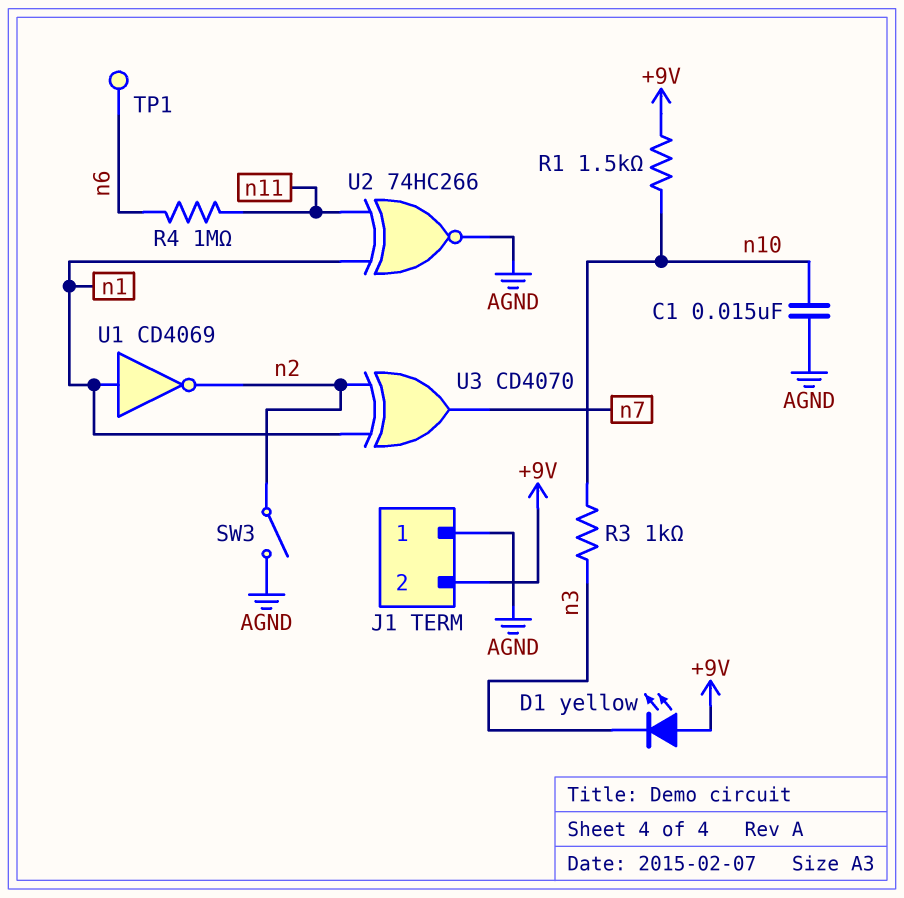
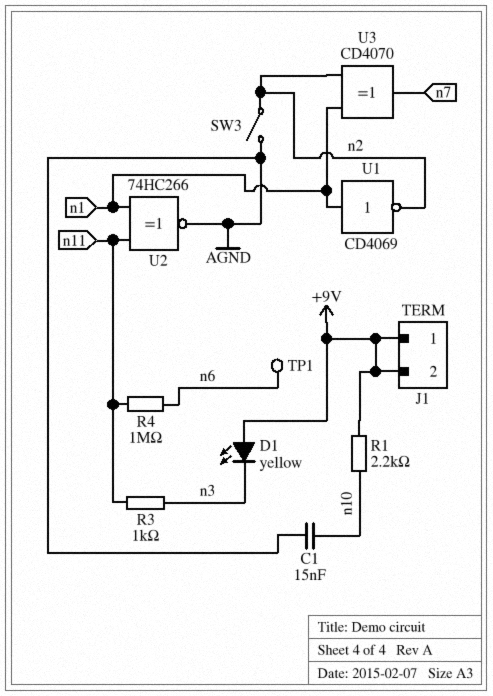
J1 pin 1: AGND -> +9V
R1: 1.5k (+9V, n10) -> 2.2k (+9V, n10)
R3: 1k (n3, n10) -> 1k (n3, n11)

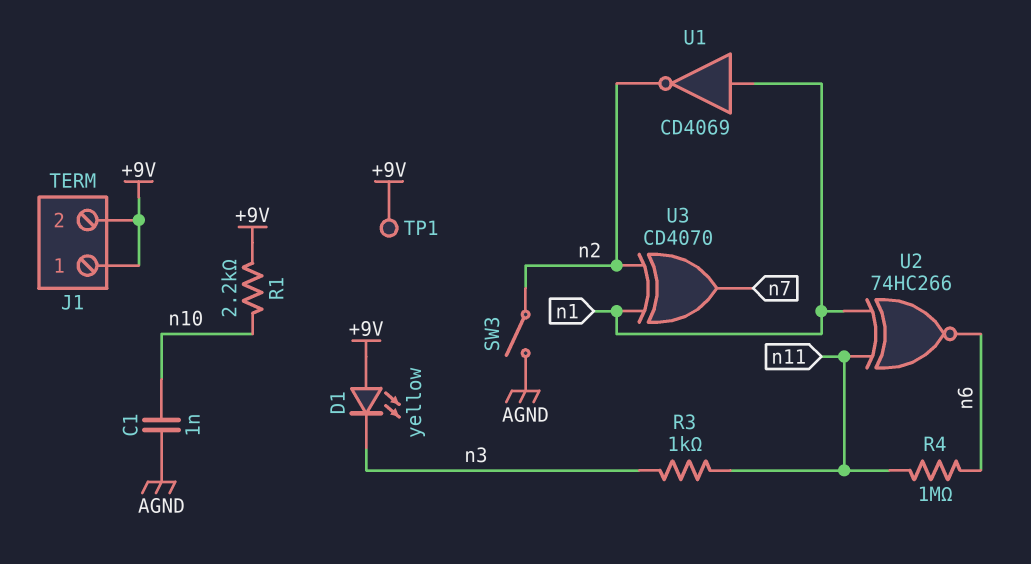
C1: 15nF (AGND, n10) -> 1nF (AGND, n10)
TP1: test point (n6) -> test point (+9V)
U2: XNOR 74HC266 (in n1, in n11, out AGND) -> XNOR 74HC266 (in n1, in n11, out n6)

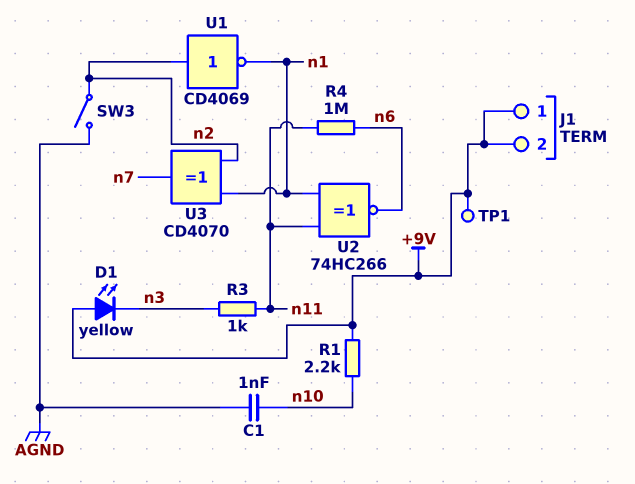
U1: NOT CD4069 (in n1, out n2) -> NOT CD4069 (in n2, out n1)

